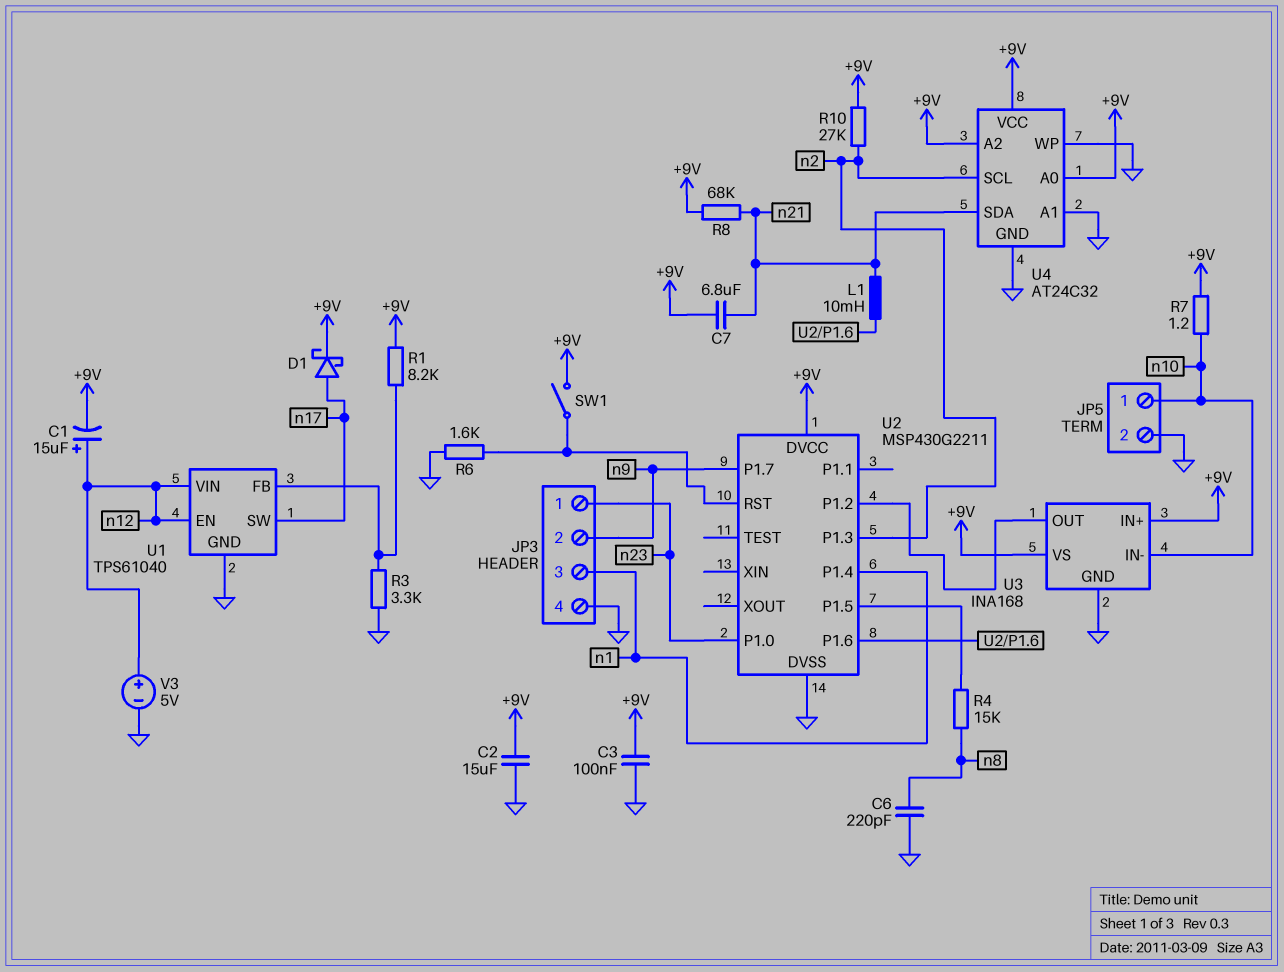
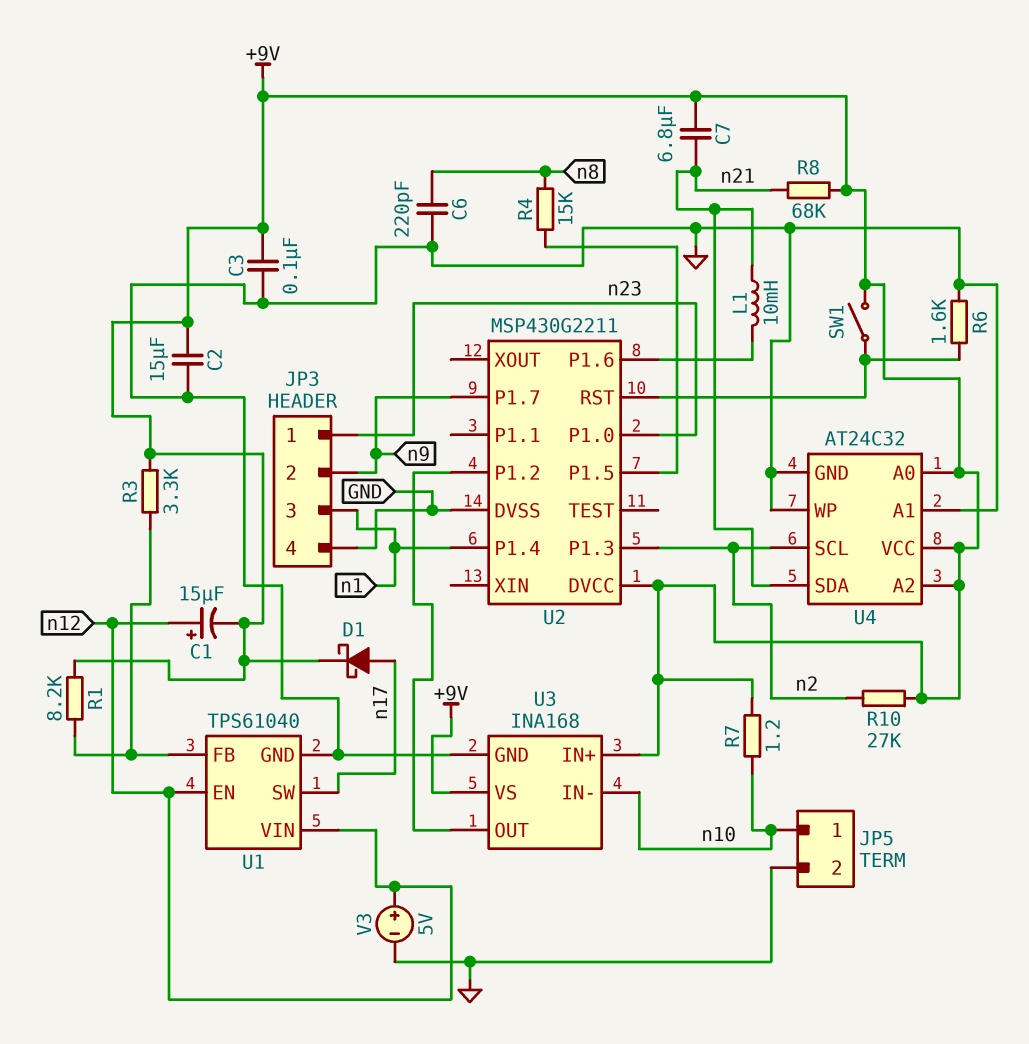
R3: 3.3k (GND, U1/FB) -> 3.3k (+9V, U1/FB)

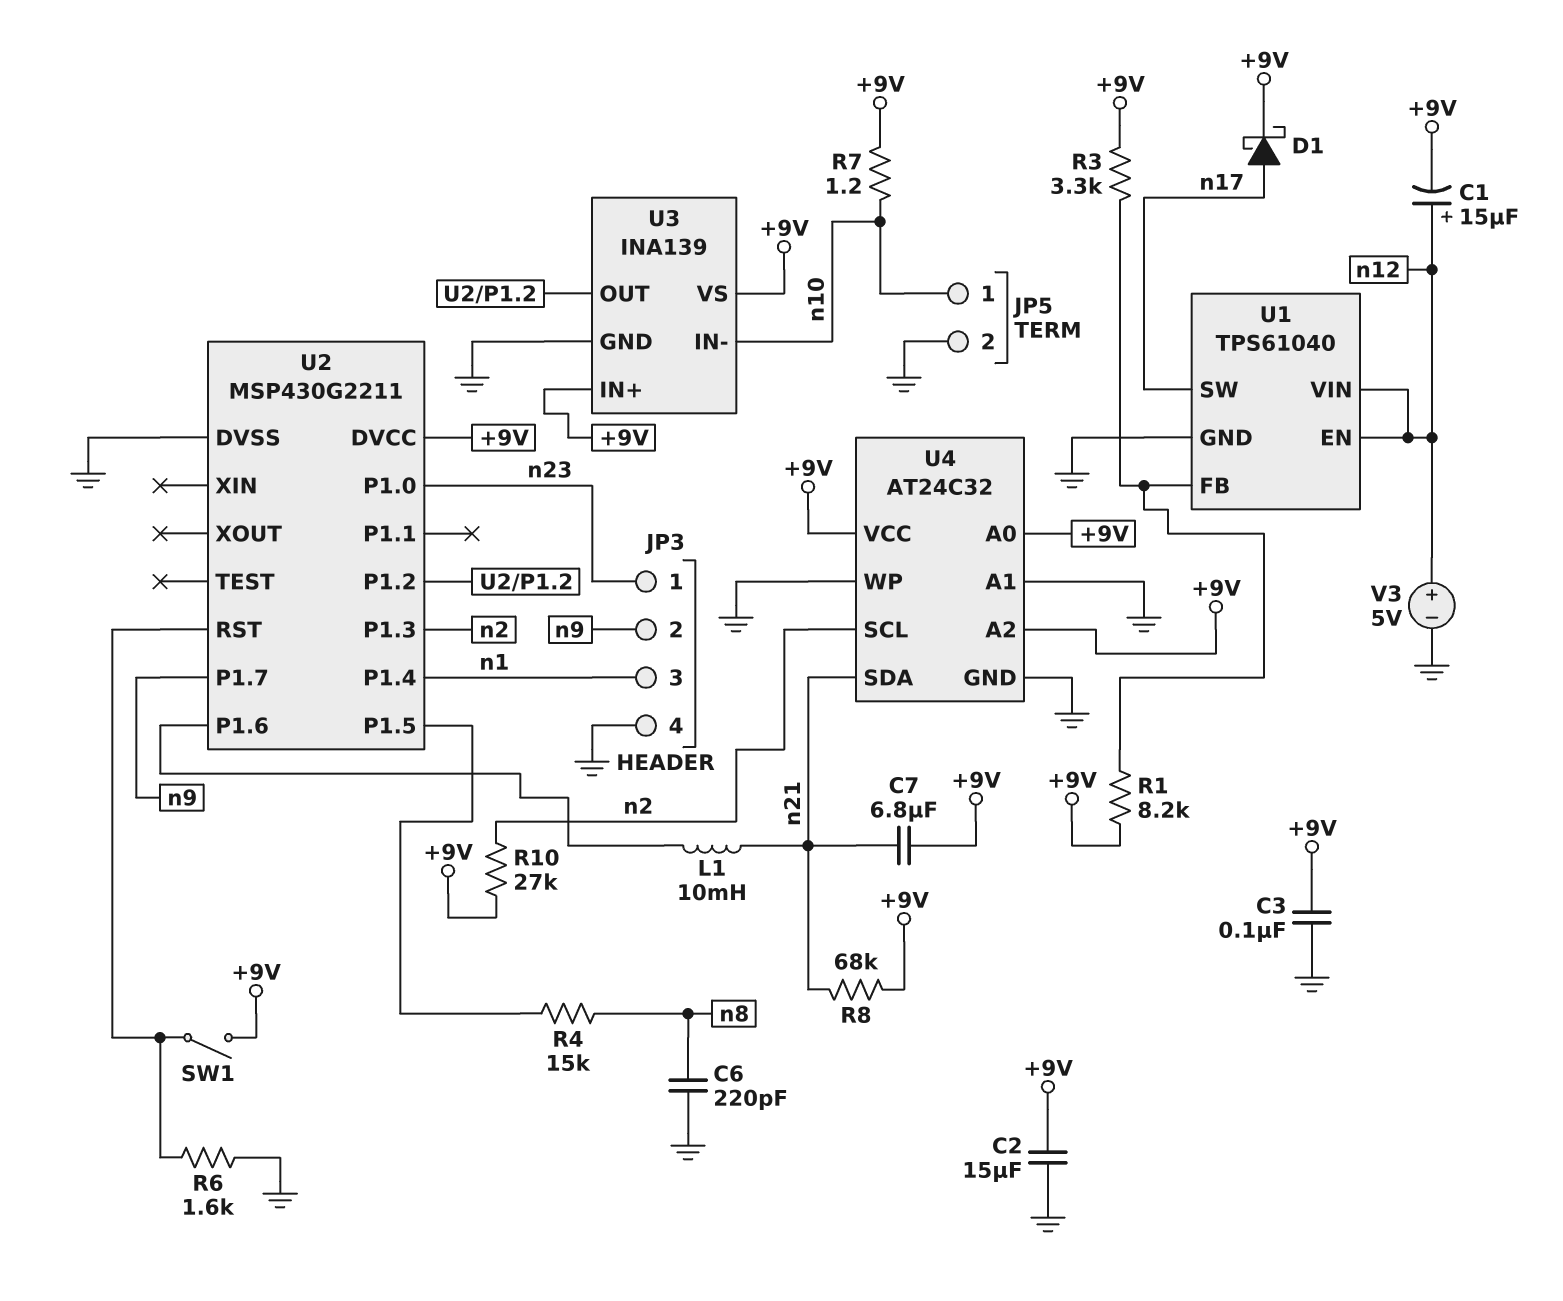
U3: INA168 -> INA139

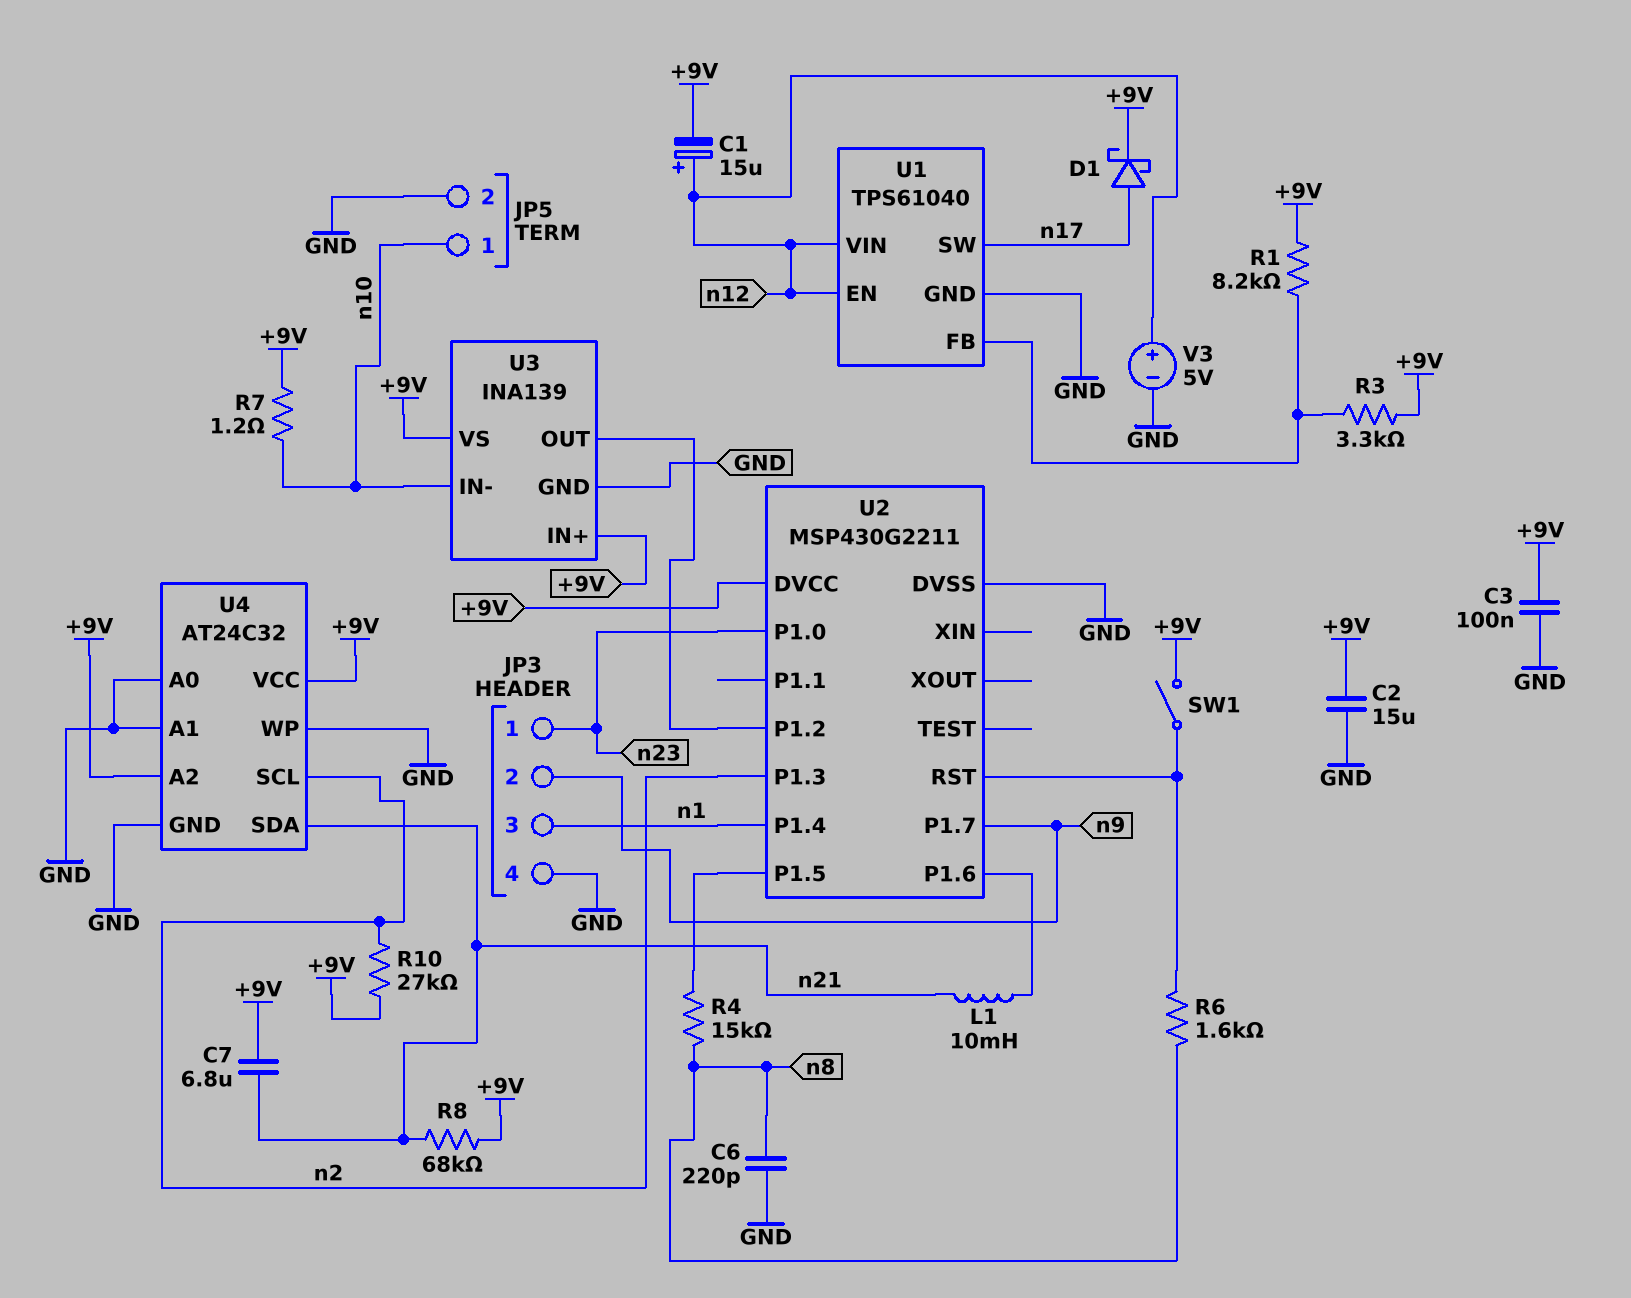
R6: 1.6k (GND, U2/RST) -> 1.6k (U2/RST, n8)
U4 pin A0: +9V -> GND

